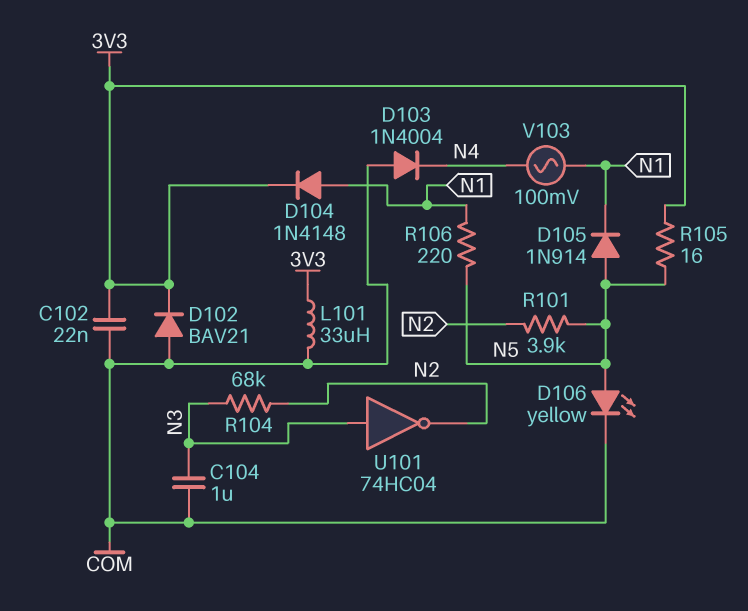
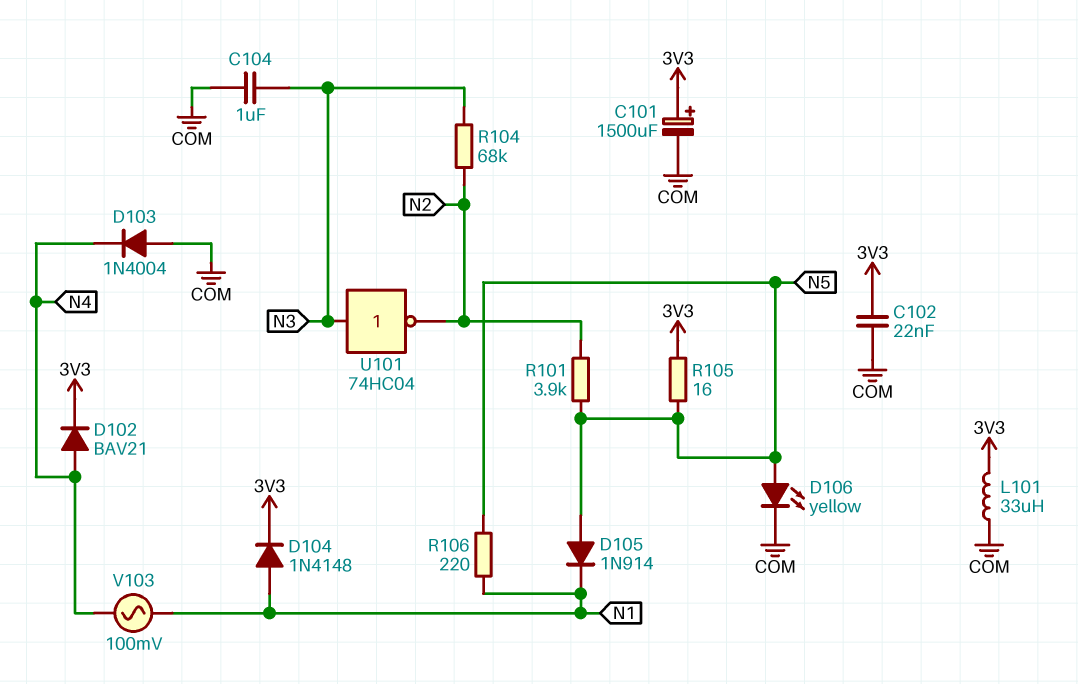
C101: none -> 1500uF (plus 3V3, minus COM)
D102: diode BAV21 (A COM, K 3V3) -> diode BAV21 (A N4, K 3V3)

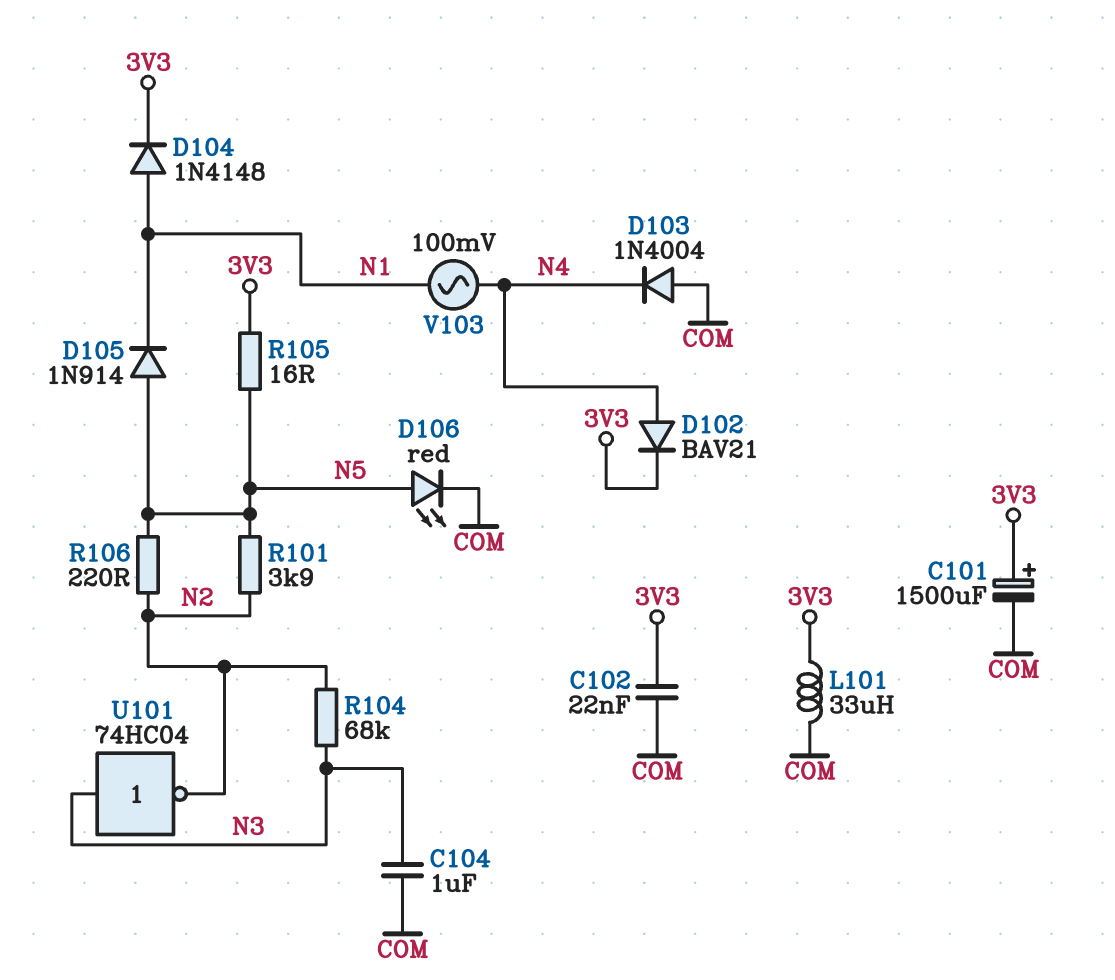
D106: LED yellow (A N5, K COM) -> LED red (A N5, K COM)
R106: 220 (N1, N5) -> 220 (N2, N5)

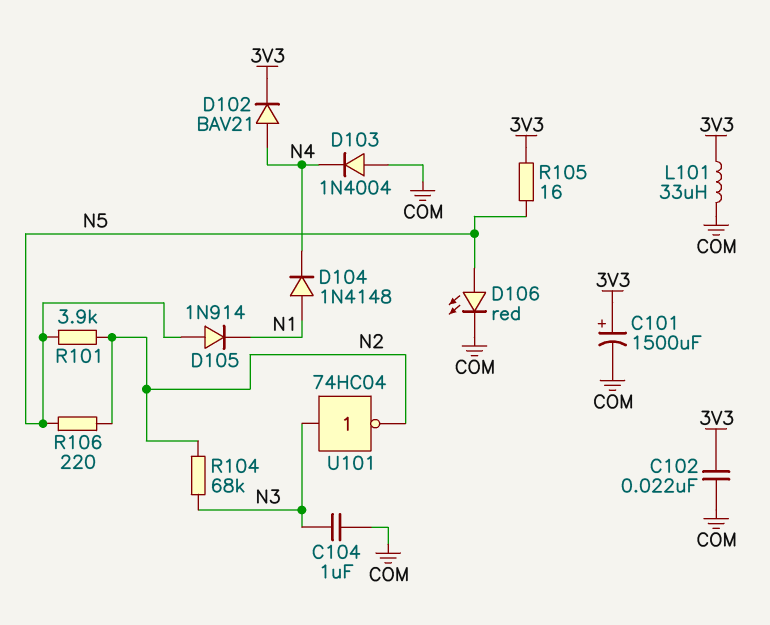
D104: diode 1N4148 (A N1, K 3V3) -> diode 1N4148 (A N1, K N4)
V103: AC 100mV (N1, N4) -> none

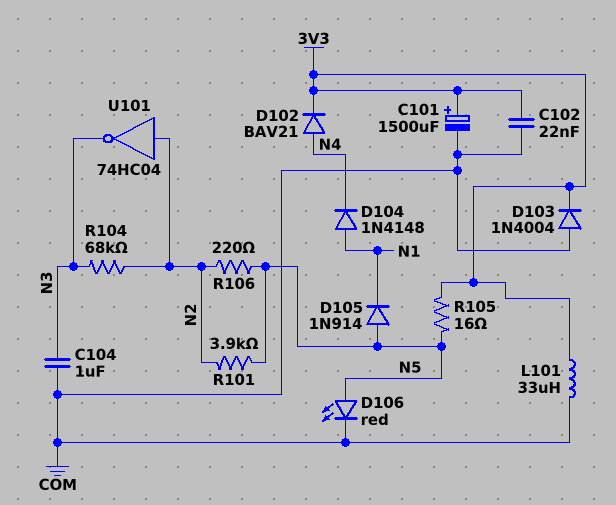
D103: diode 1N4004 (A COM, K N4) -> diode 1N4004 (A COM, K 3V3)
U101: NOT 74HC04 (in N3, out N2) -> NOT 74HC04 (in N2, out N3)

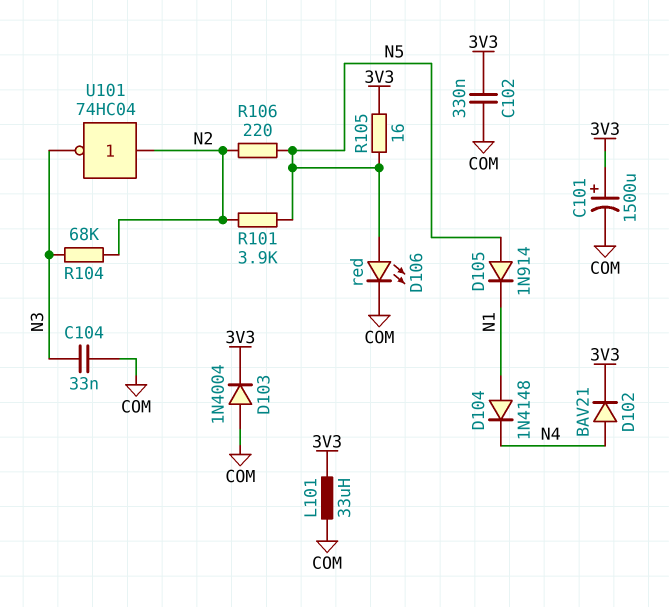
C102: 22nF (3V3, COM) -> 330nF (3V3, COM)
C104: 1uF (COM, N3) -> 33nF (COM, N3)

